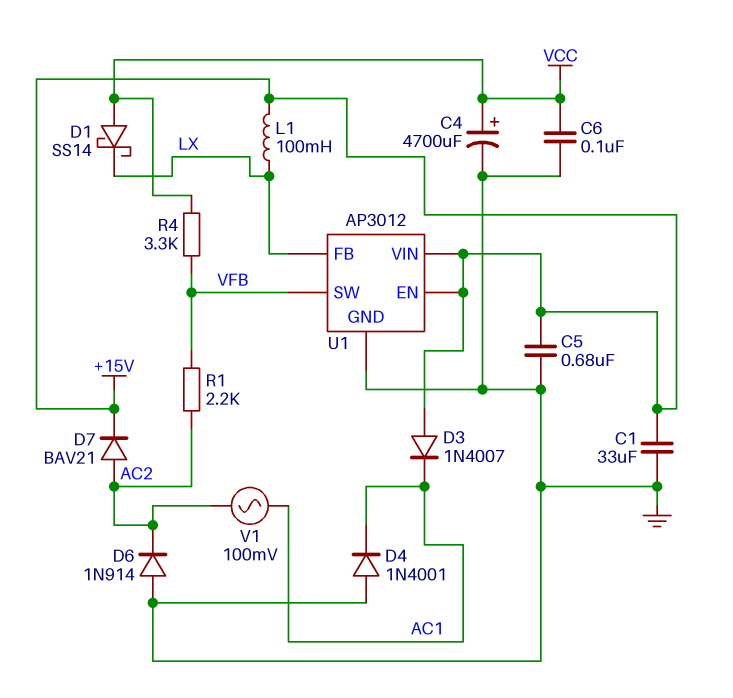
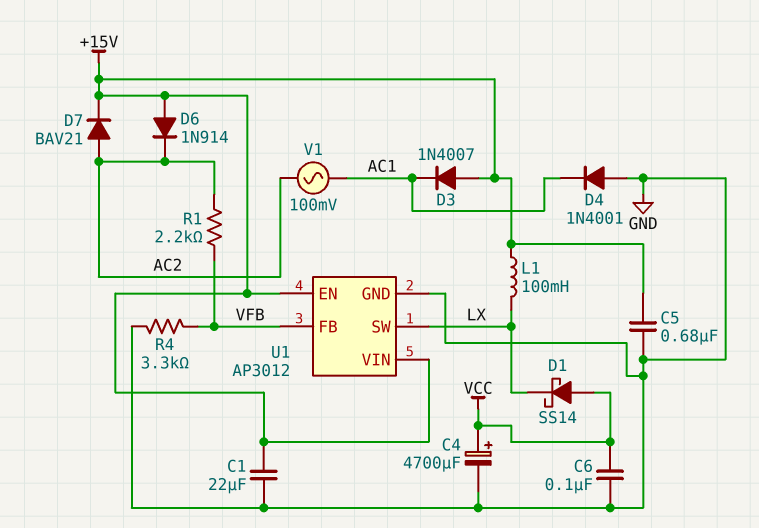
C1: 33uF (+15V, GND) -> 22uF (+15V, GND)
D6: diode 1N914 (A GND, K AC2) -> diode 1N914 (A +15V, K AC2)
R4: 3.3k (VCC, VFB) -> 3.3k (GND, VFB)
U1 pin FB: LX -> VFB
U1 pin SW: VFB -> LX

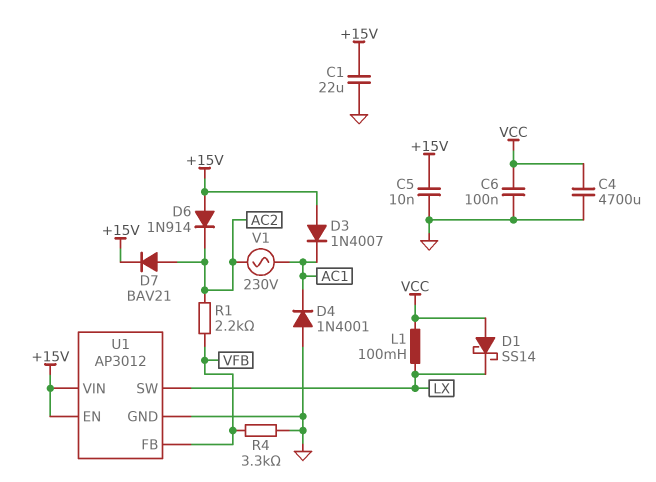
C4: 4700uF (plus VCC, minus GND) -> 4700uF (GND, VCC)
C5: 680nF (+15V, GND) -> 10nF (+15V, GND)
L1: 100mH (+15V, LX) -> 100mH (LX, VCC)
V1: AC 100mV (AC1, AC2) -> AC 230V (AC1, AC2)

